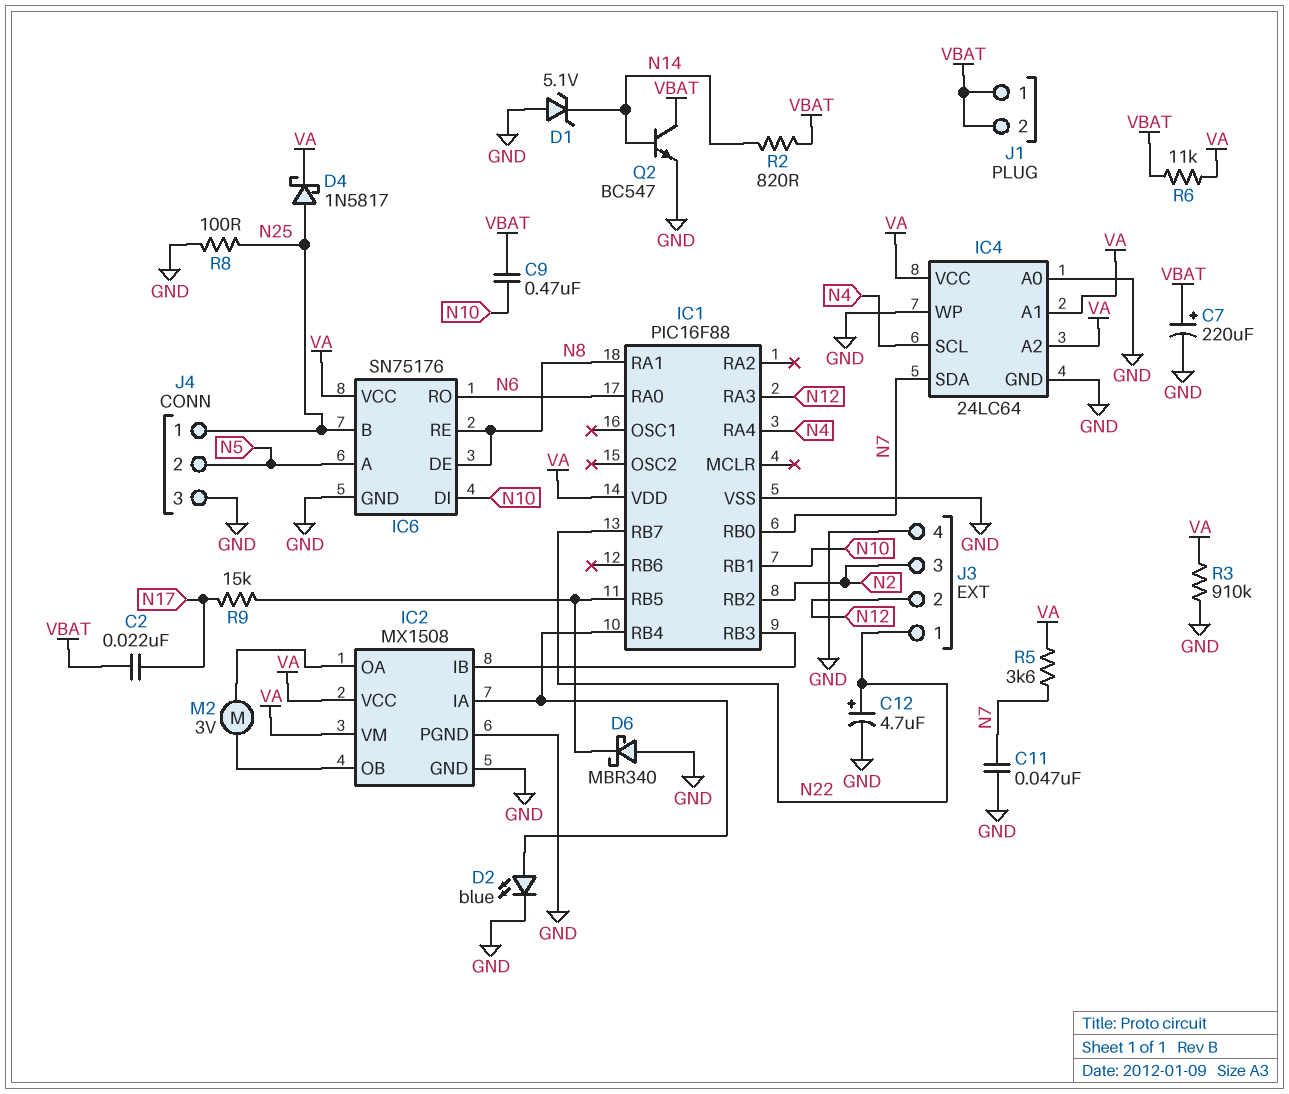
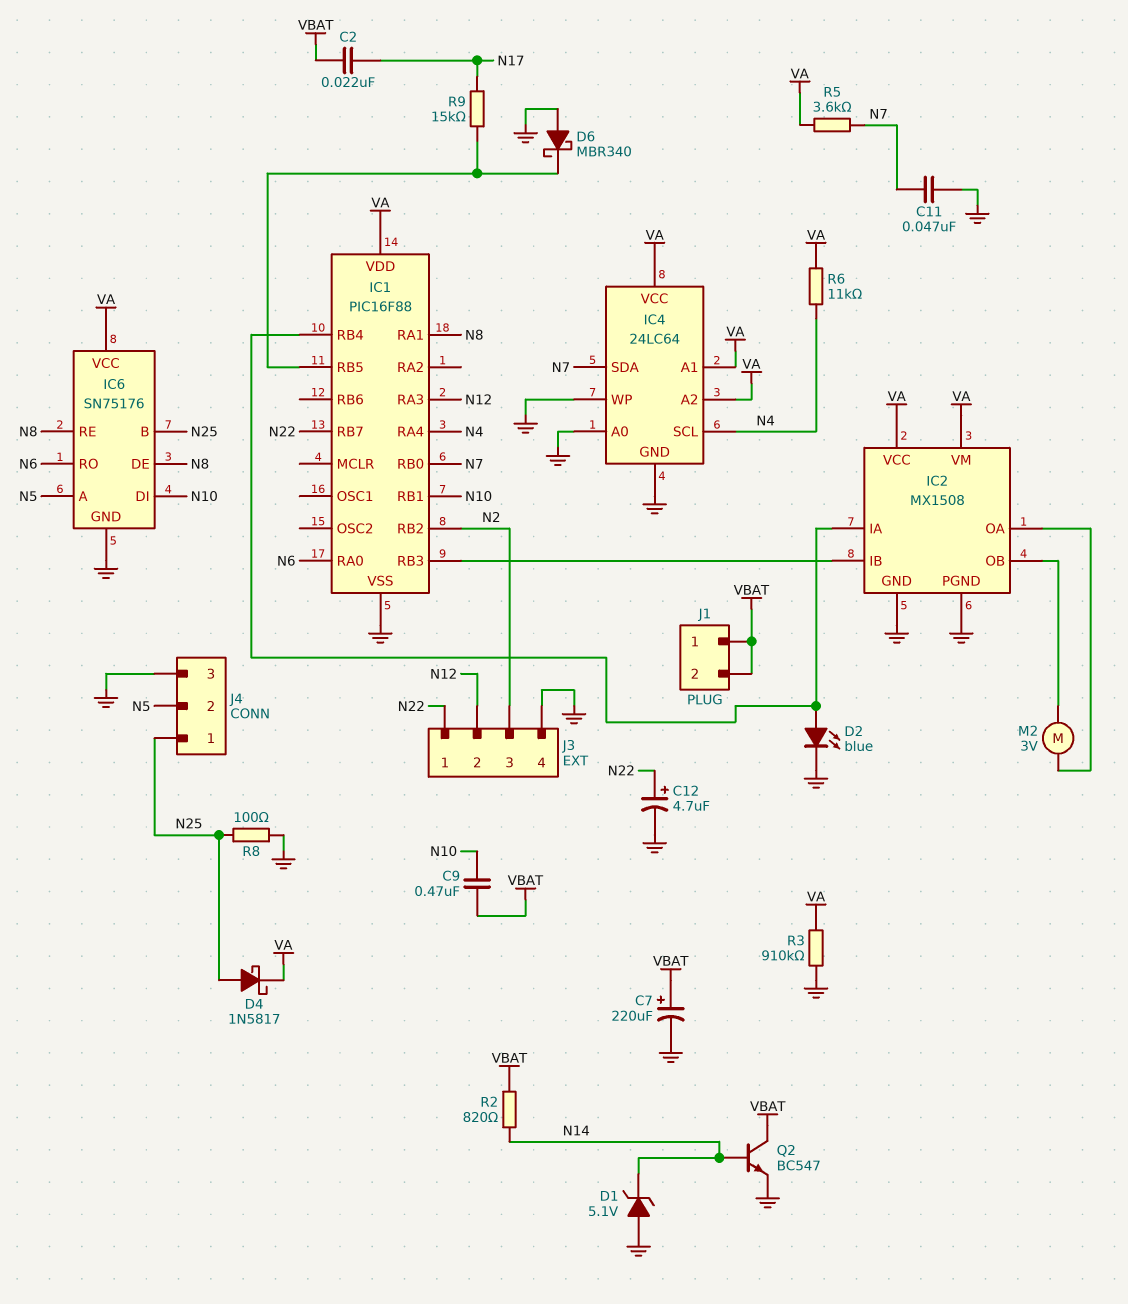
R6: 11k (VA, VBAT) -> 11k (N4, VA)

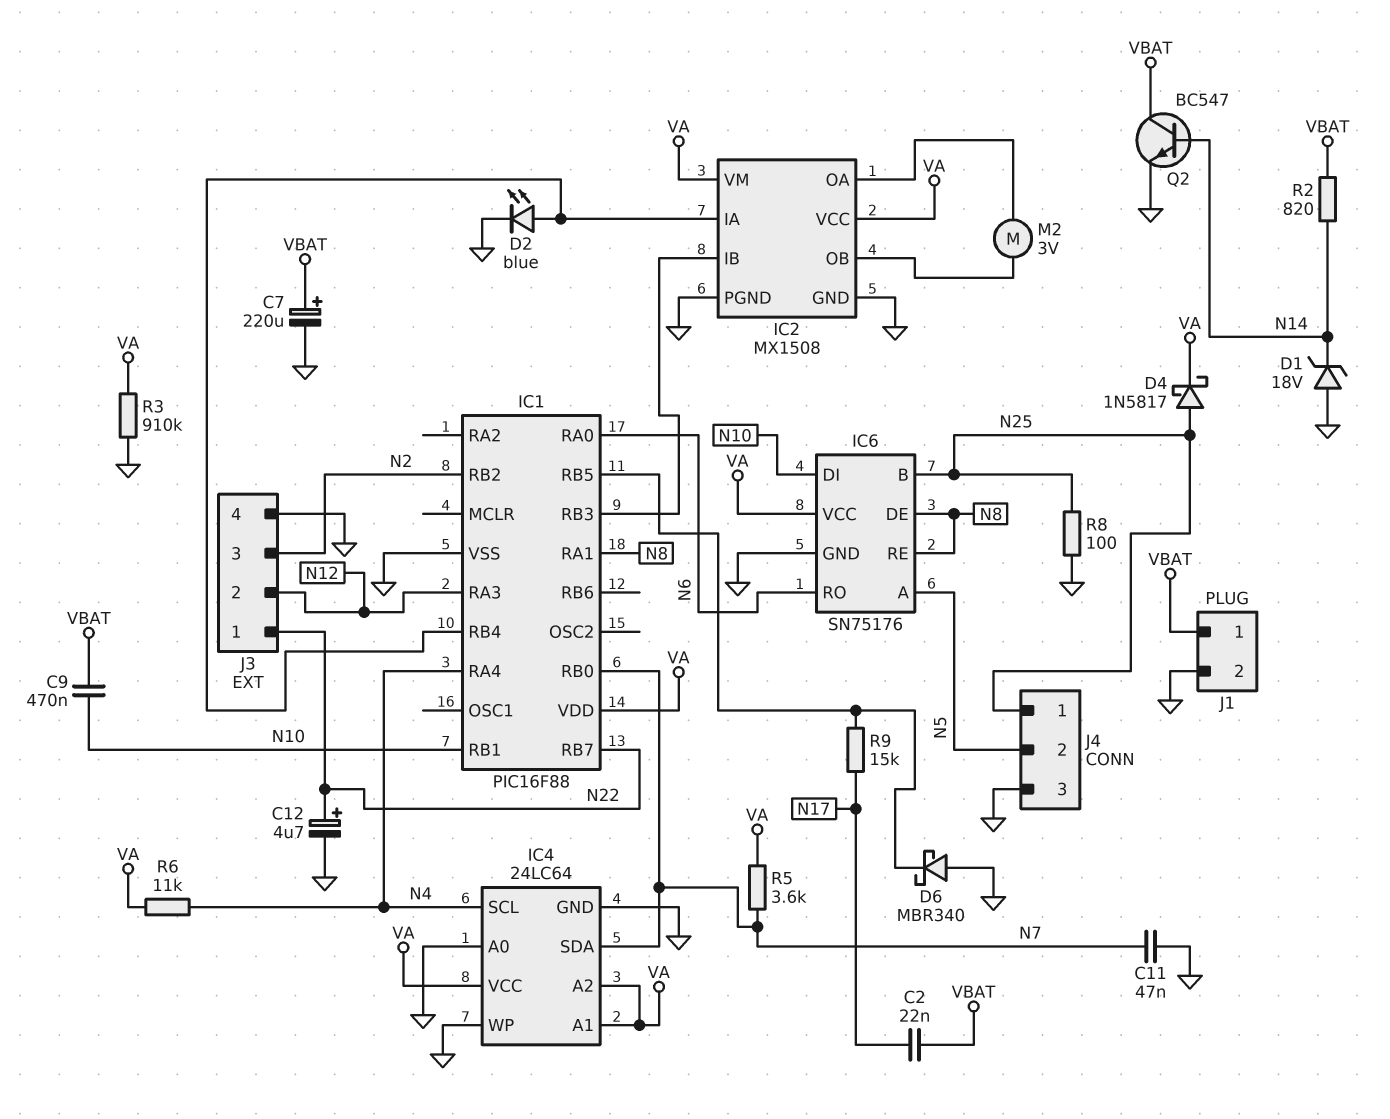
D1: zener 5.1V (A GND, K N14) -> zener 18V (A GND, K N14)
J1 pin 2: VBAT -> GND

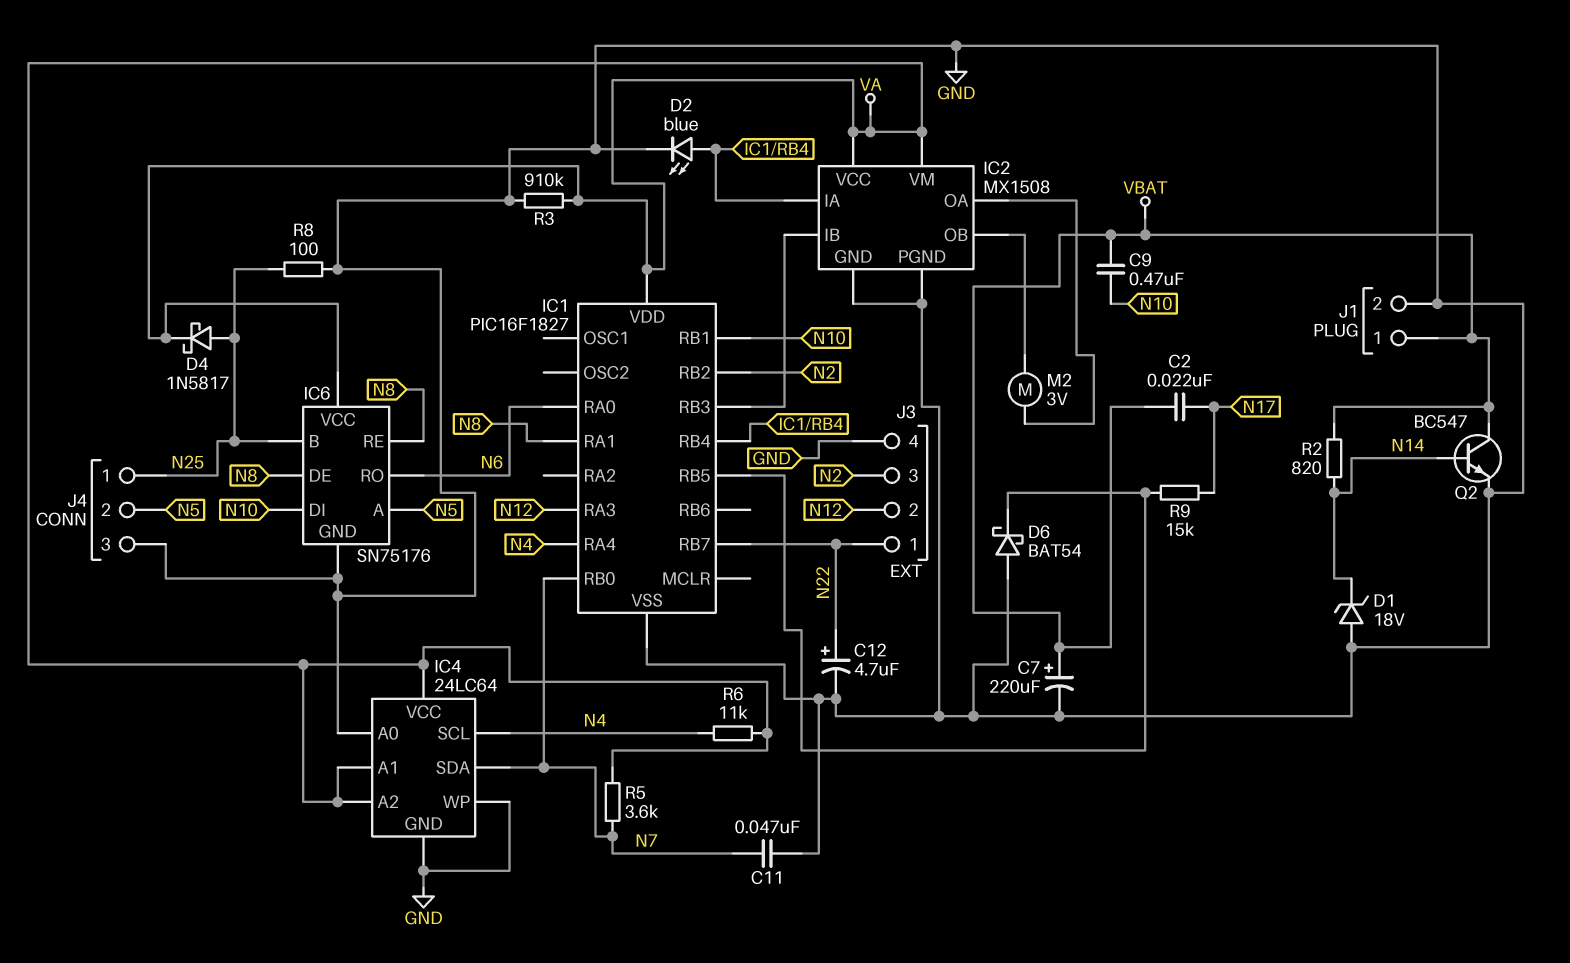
D6: schottky MBR340 (A GND, K IC1/RB5) -> schottky BAT54 (A GND, K IC1/RB5)
IC1: PIC16F88 -> PIC16F1827

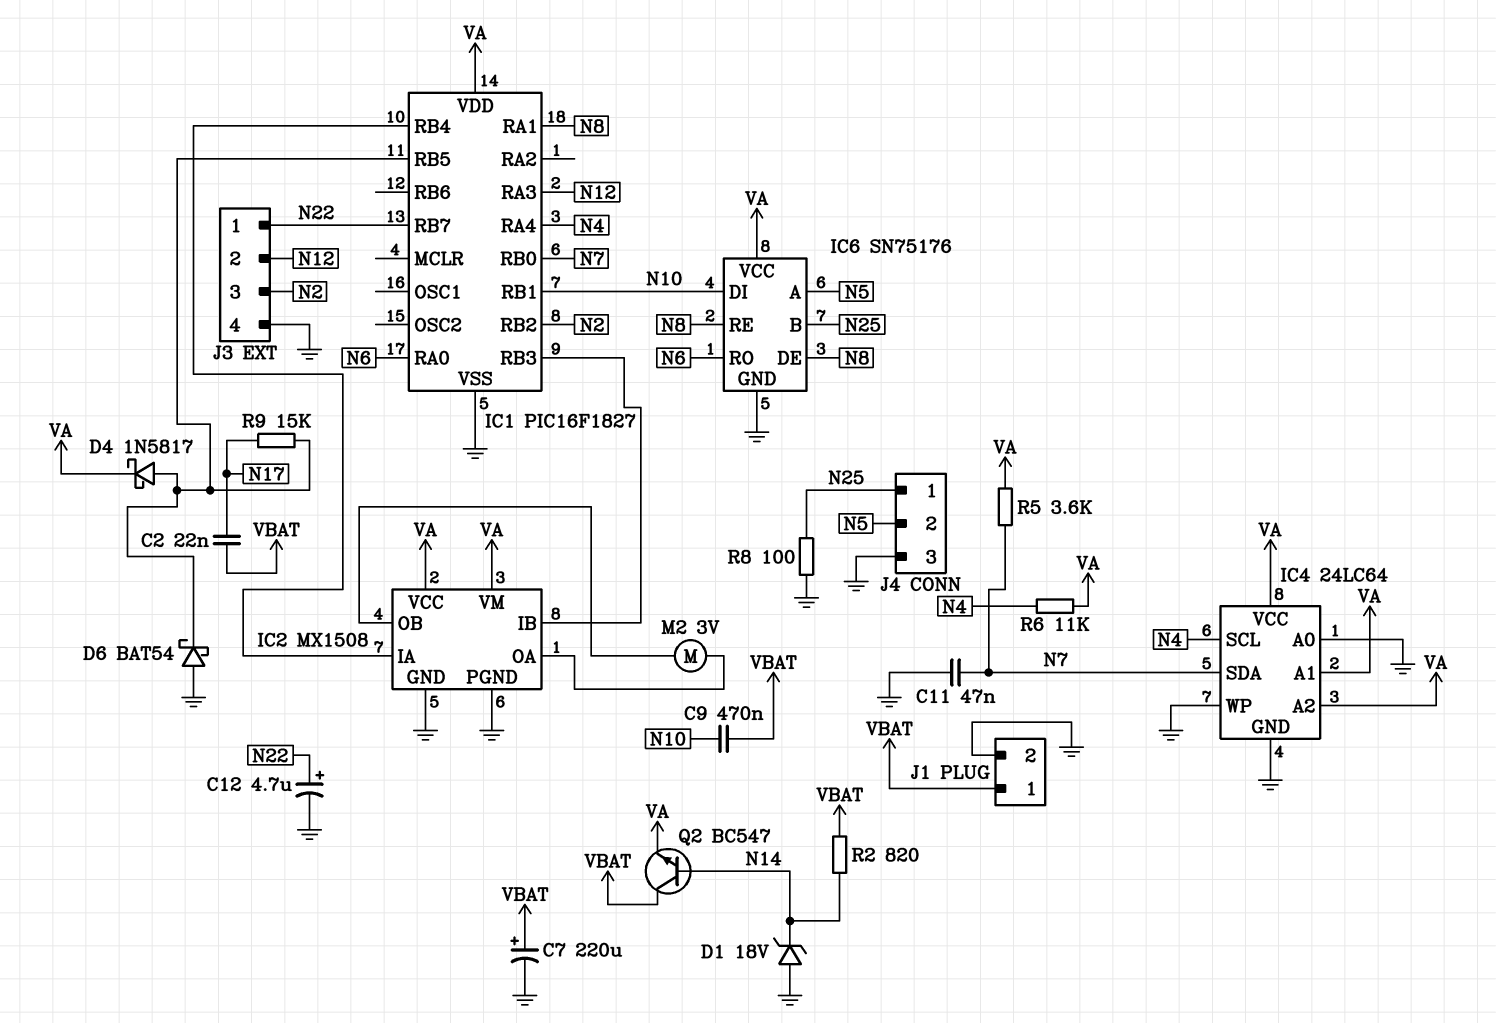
D2: LED blue (A IC1/RB4, K GND) -> none
D4: schottky 1N5817 (A N25, K VA) -> schottky 1N5817 (A IC1/RB5, K VA)
Q2: NPN BC547 (B N14, C VBAT, E GND) -> NPN BC547 (B N14, C VBAT, E VA)
R3: 910k (GND, VA) -> none

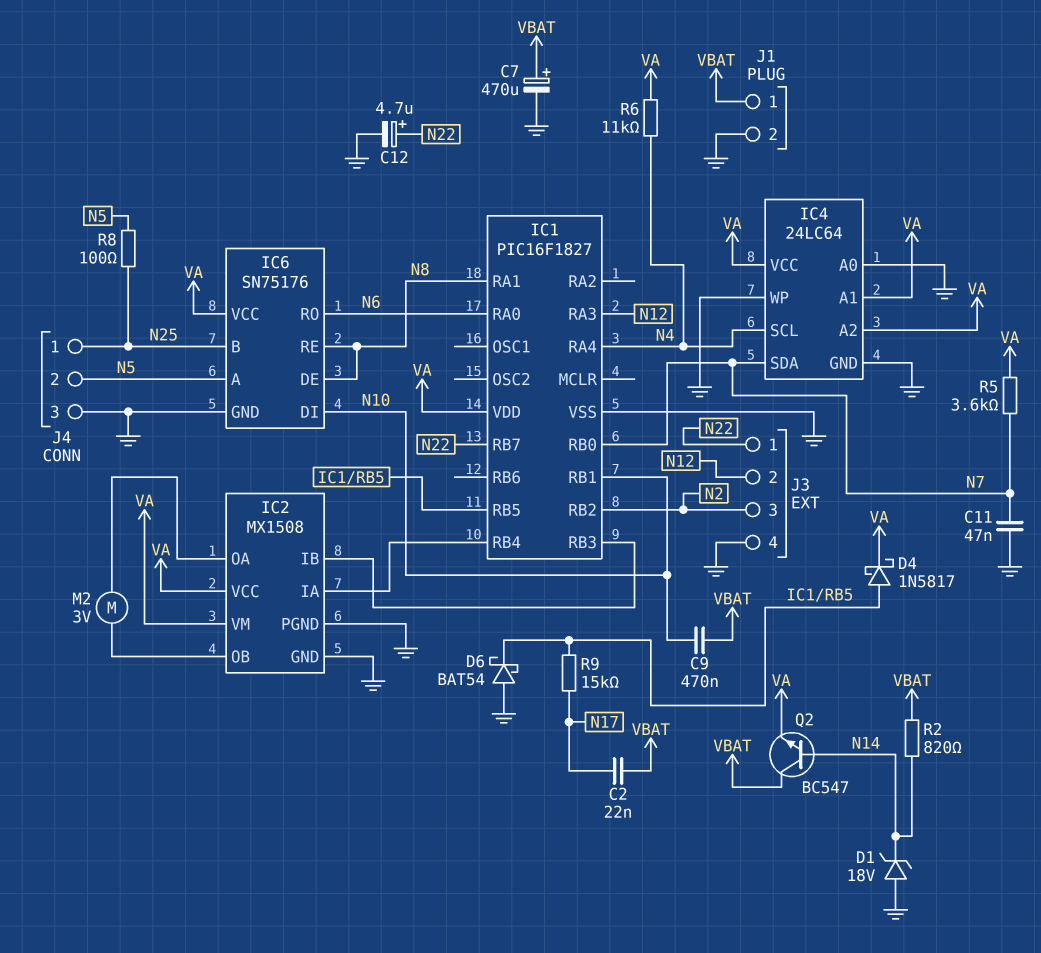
C7: 220uF (plus VBAT, minus GND) -> 470uF (plus VBAT, minus GND)
R8: 100 (GND, N25) -> 100 (N5, N25)

